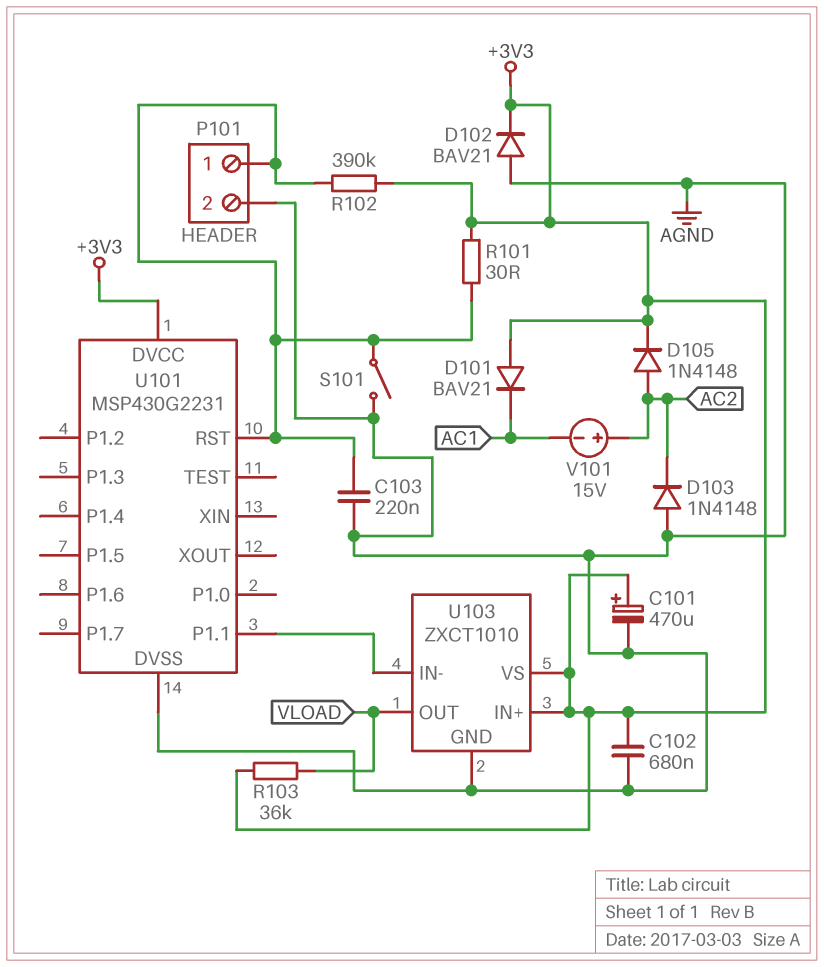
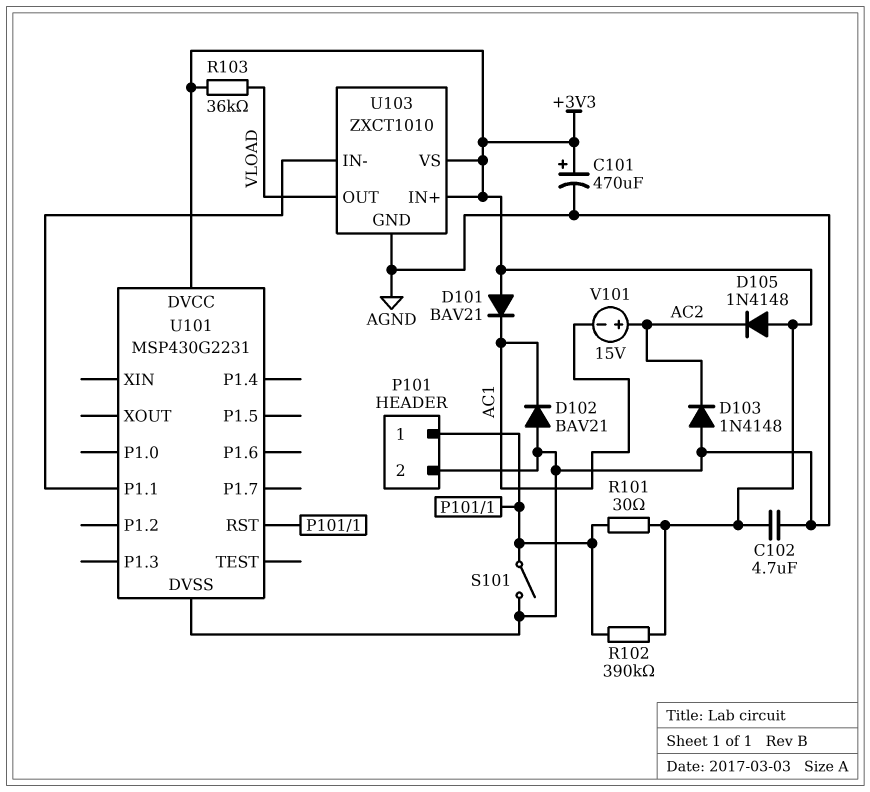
C102: 680nF (+3V3, AGND) -> 4.7uF (+3V3, AGND)
C103: 220nF (AGND, P101/1) -> none
D102: diode BAV21 (A AGND, K +3V3) -> diode BAV21 (A AGND, K AC1)
D105: diode 1N4148 (A AC2, K +3V3) -> diode 1N4148 (A +3V3, K AC2)

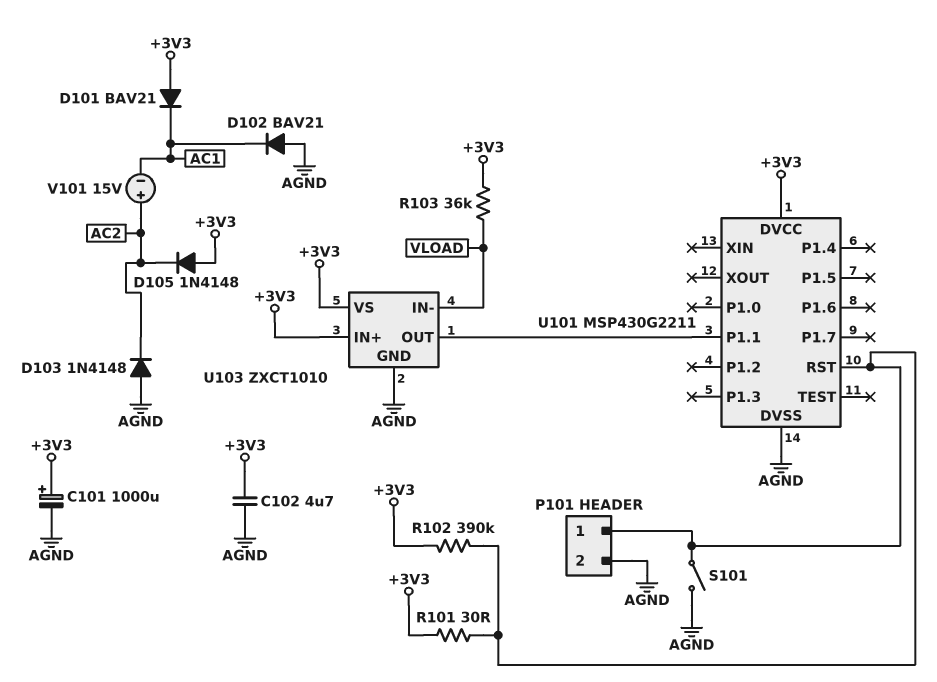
C101: 470uF (plus +3V3, minus AGND) -> 1000uF (plus +3V3, minus AGND)
U101: MSP430G2231 -> MSP430G2211
U103 pin IN-: U101/P1.1 -> VLOAD
U103 pin OUT: VLOAD -> U101/P1.1

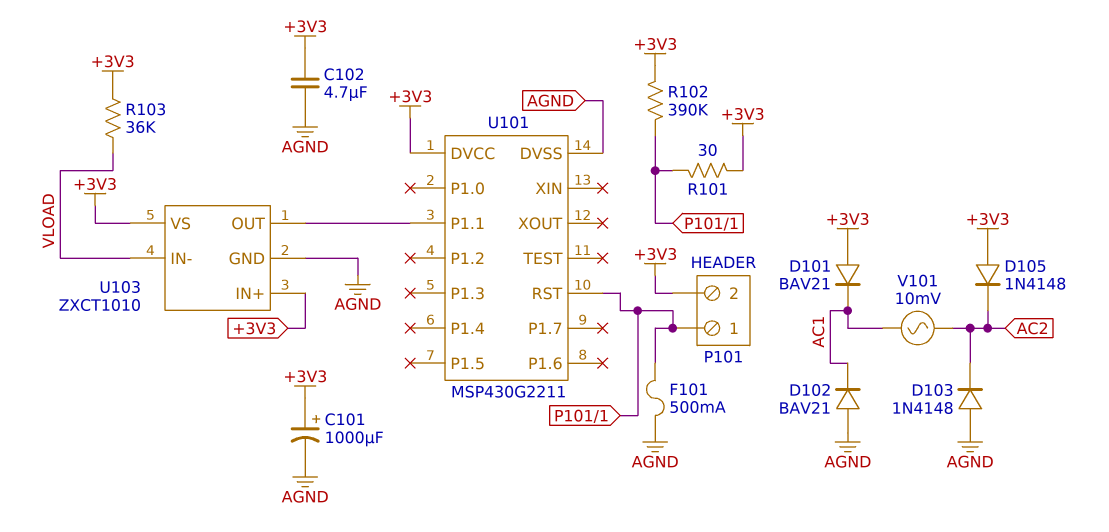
F101: none -> 500mA (AGND, P101/1)
P101 pin 2: AGND -> +3V3
S101: switch (AGND, P101/1) -> none
V101: 15V (plus AC2, minus AC1) -> AC 10mV (AC1, AC2)

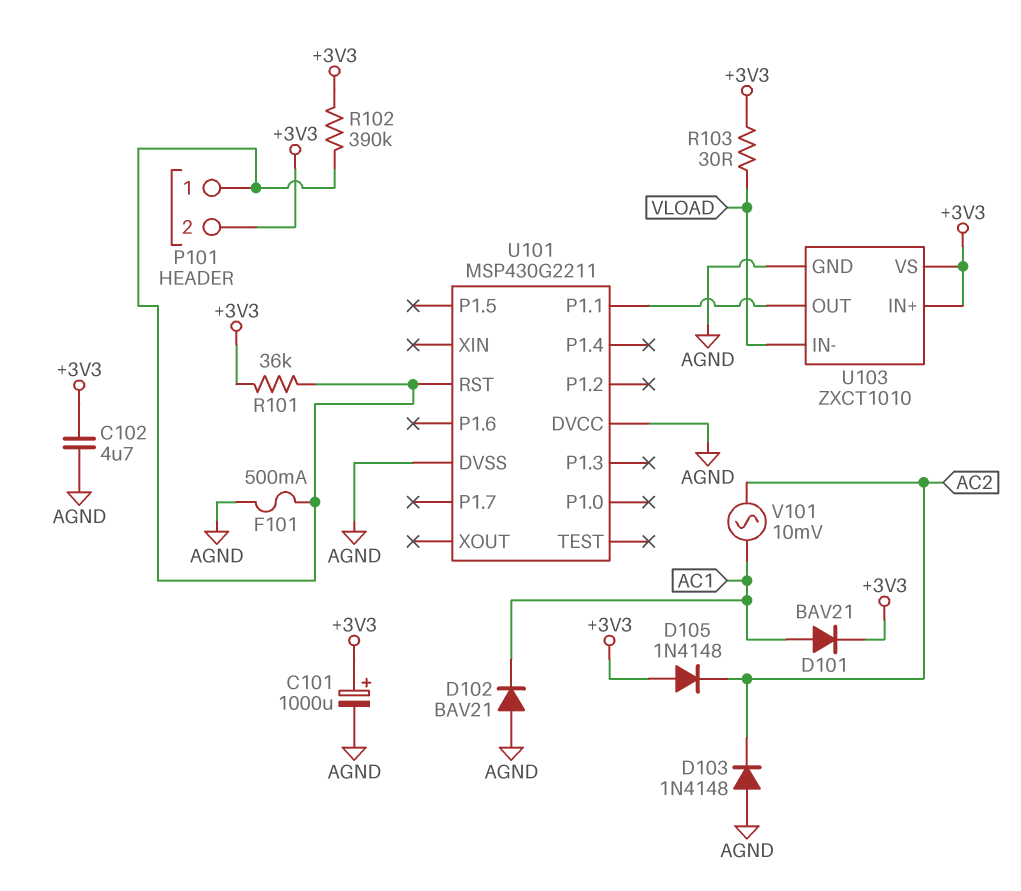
D101: diode BAV21 (A +3V3, K AC1) -> diode BAV21 (A AC1, K +3V3)
R101: 30 (+3V3, P101/1) -> 36k (+3V3, P101/1)
R103: 36k (+3V3, VLOAD) -> 30 (+3V3, VLOAD)
U101 pin DVCC: +3V3 -> AGND

